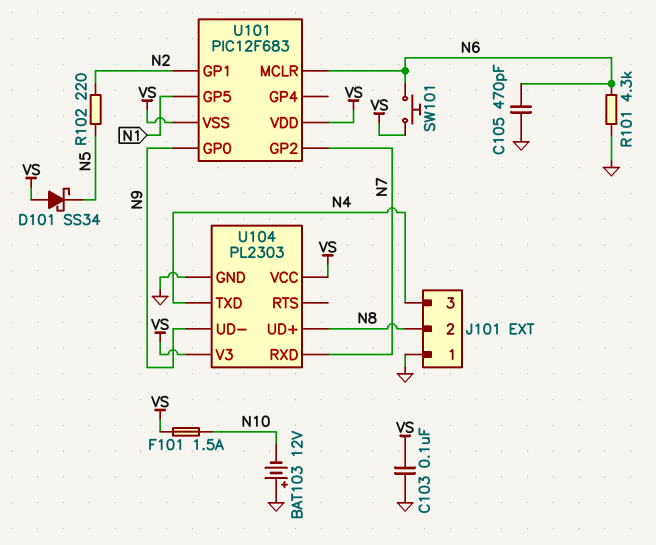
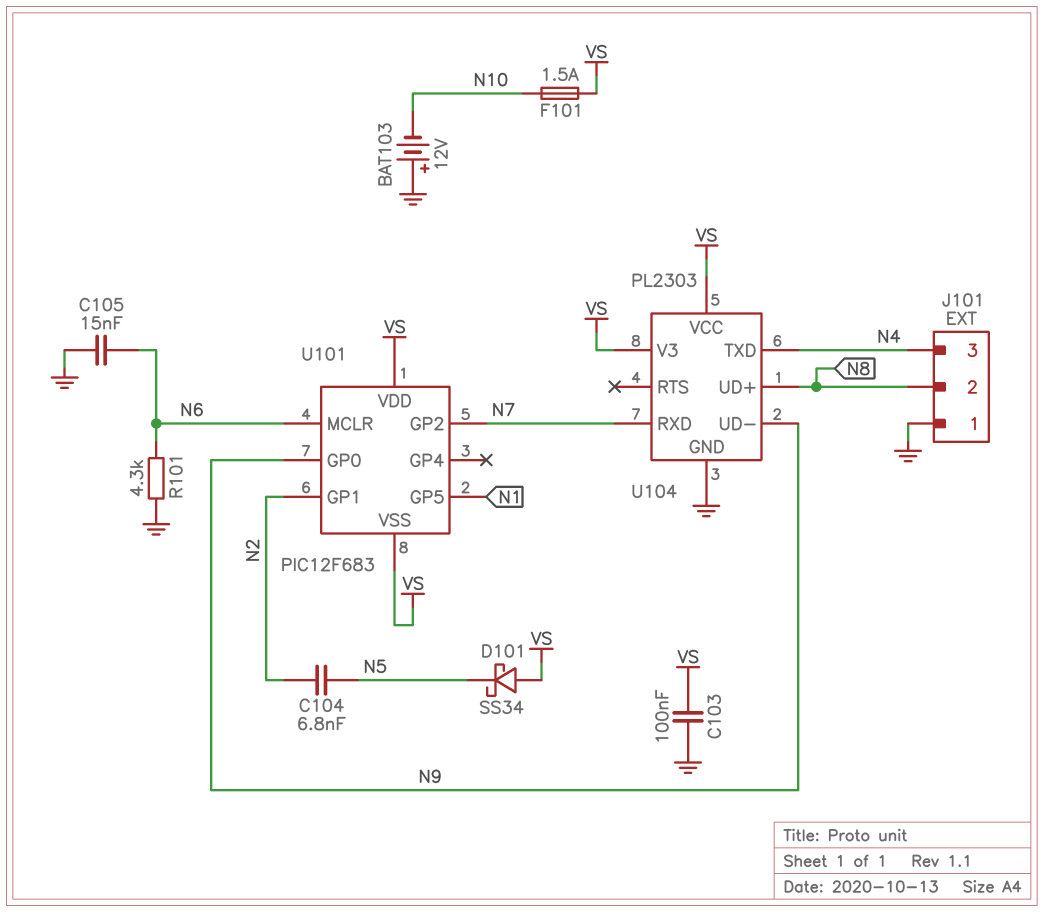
C104: none -> 6.8nF (N2, N5)
C105: 470pF (GND, N6) -> 15nF (GND, N6)
R102: 220 (N2, N5) -> none
SW101: button (N6, VS) -> none

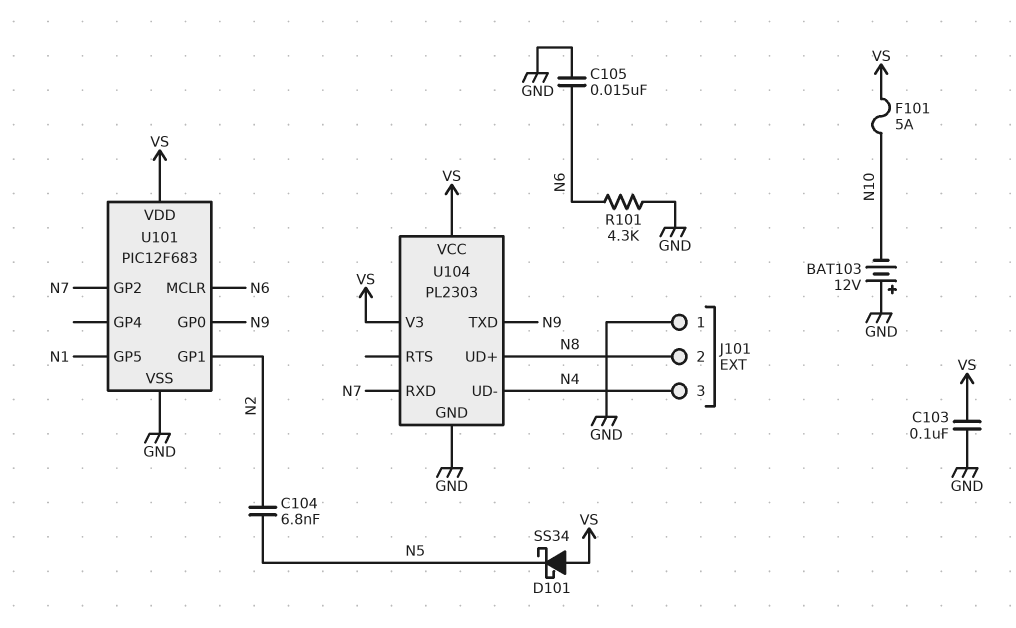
F101: 1.5A (N10, VS) -> 5A (N10, VS)
U101 pin VSS: VS -> GND
U104 pin TXD: N4 -> N9
U104 pin UD-: N9 -> N4

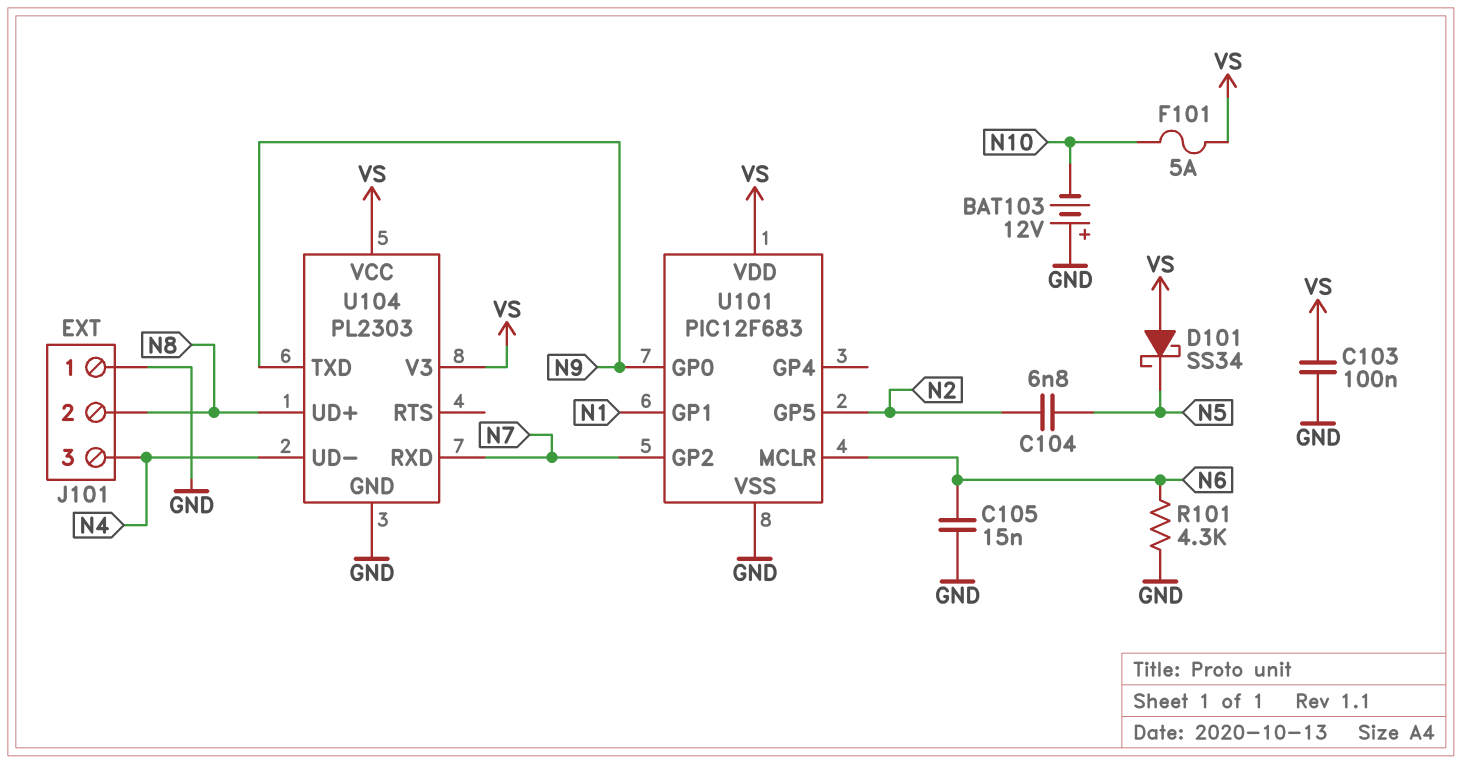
U101 pin GP1: N2 -> N1
U101 pin GP5: N1 -> N2

